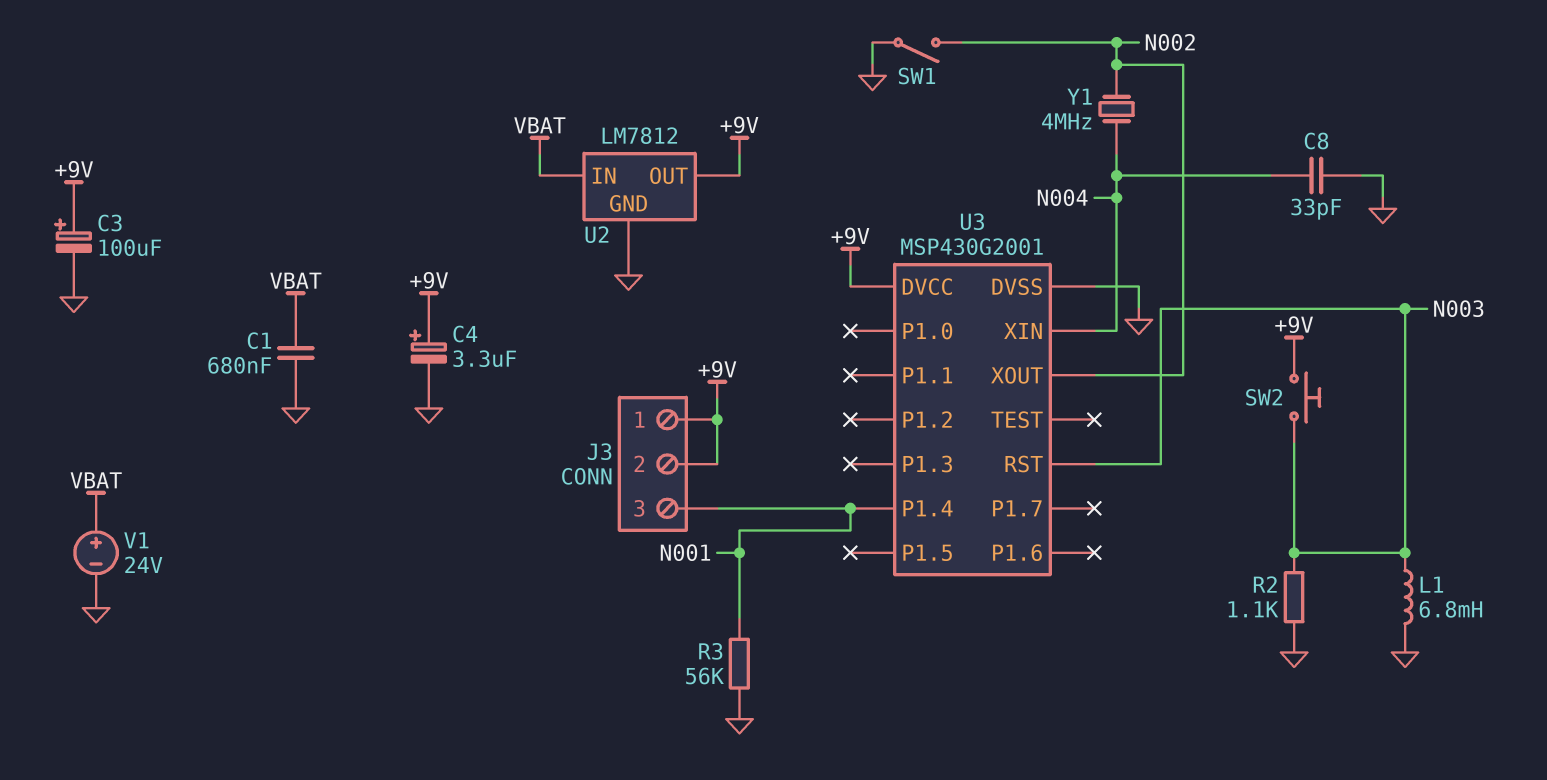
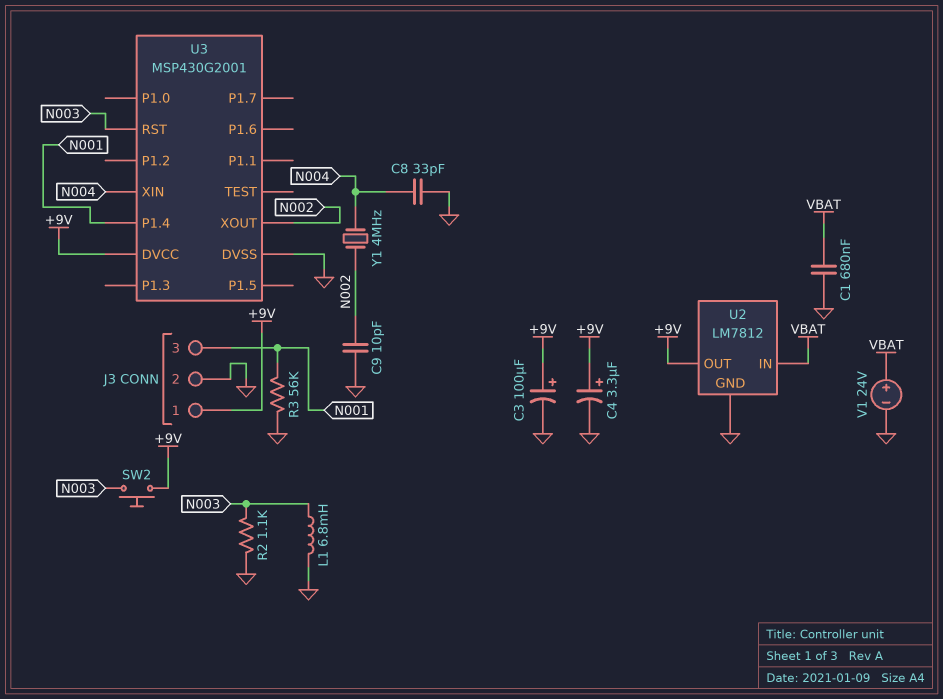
C9: none -> 10pF (GND, N002)
J3 pin 2: +9V -> GND
SW1: switch (GND, N002) -> none

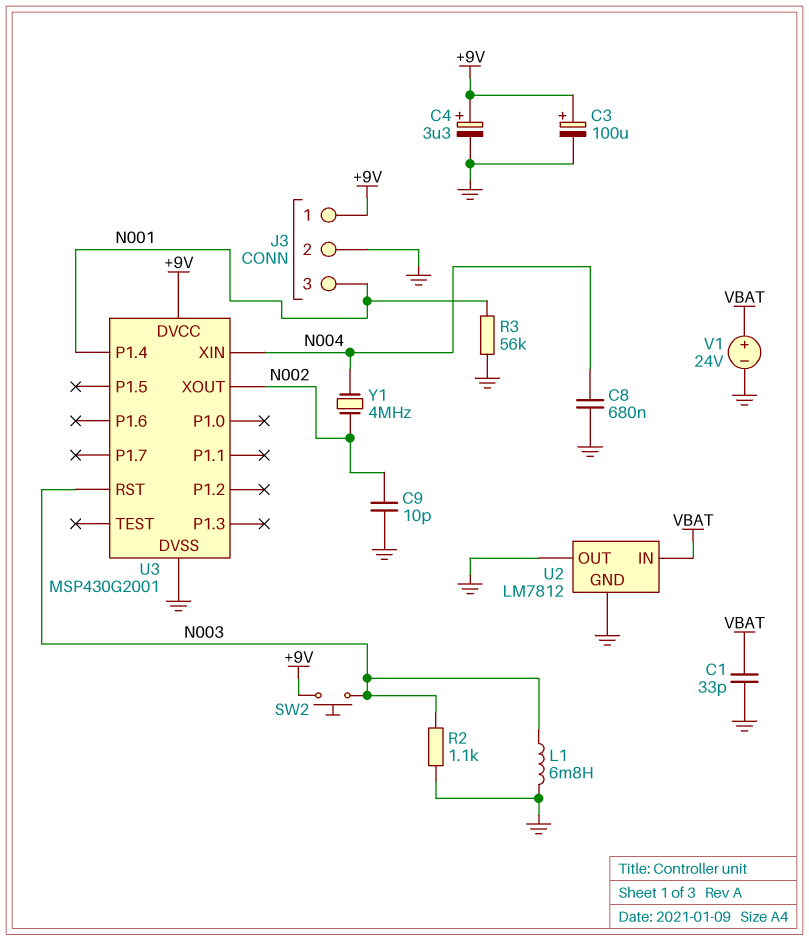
C1: 680nF (GND, VBAT) -> 33pF (GND, VBAT)
C8: 33pF (GND, N004) -> 680nF (GND, N004)
U2 pin OUT: +9V -> GND

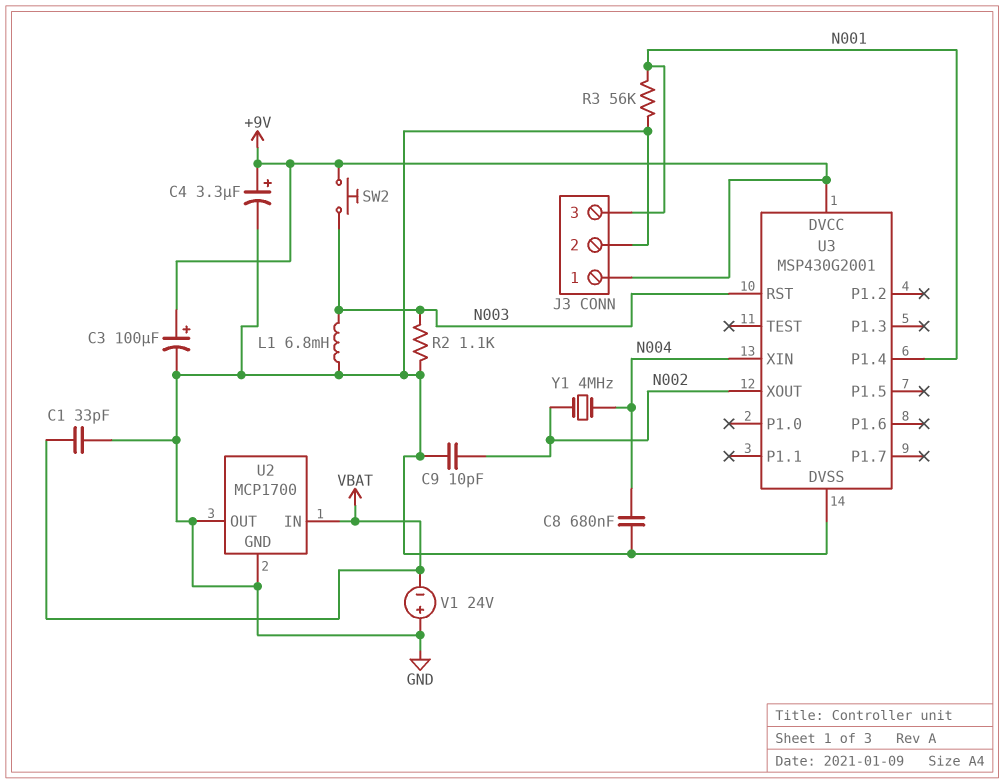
U2: LM7812 -> MCP1700
V1: 24V (plus VBAT, minus GND) -> 24V (plus GND, minus VBAT)

